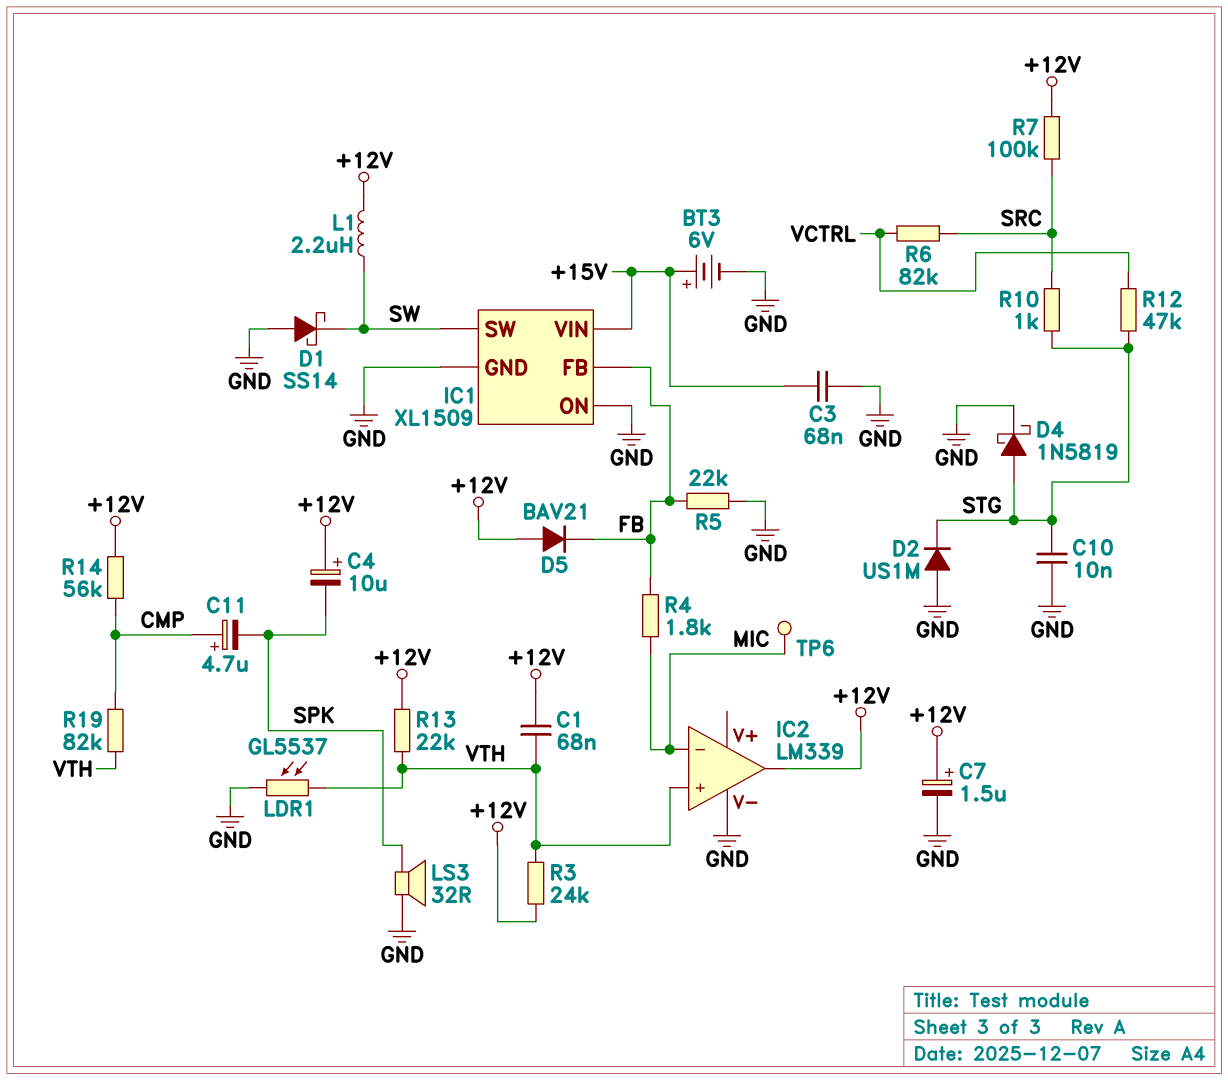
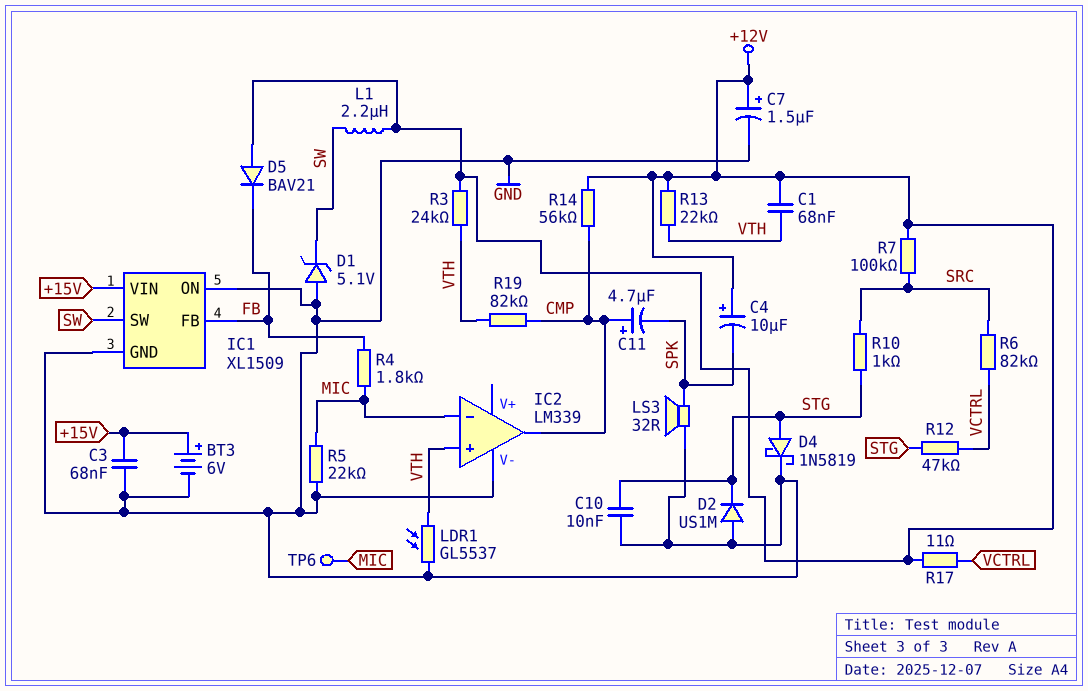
D1: schottky SS14 (A GND, K SW) -> zener 5.1V (A GND, K SW)
IC2 pin out: +12V -> CMP
R5: 22k (FB, GND) -> 22k (GND, MIC)
R17: none -> 11 (+12V, VCTRL)

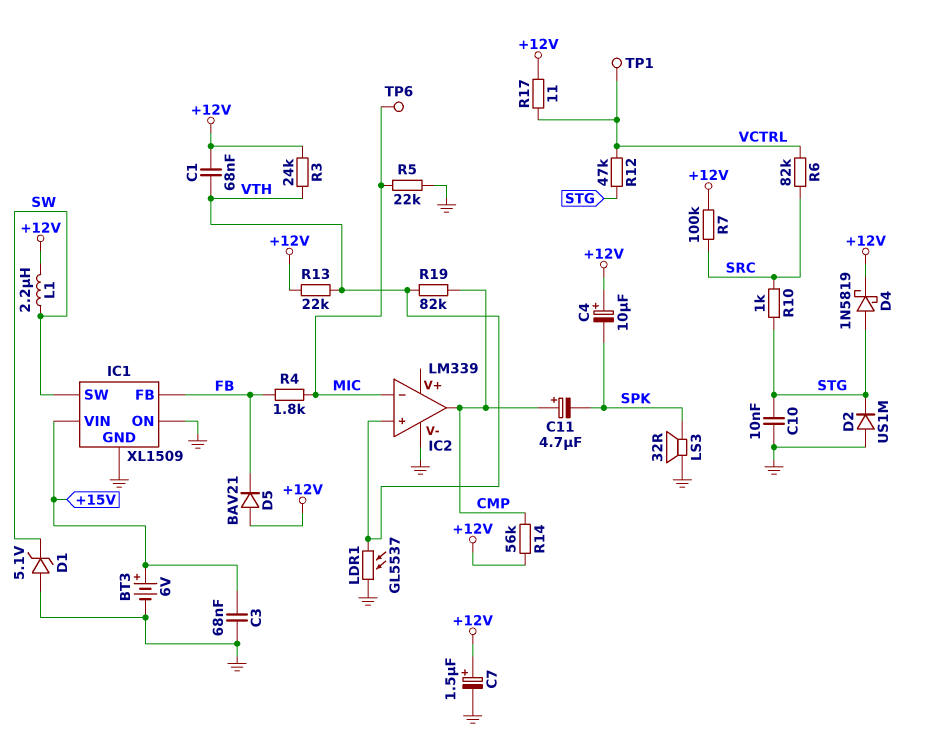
D4: schottky 1N5819 (A STG, K GND) -> schottky 1N5819 (A STG, K +12V)
TP1: none -> test point (VCTRL)

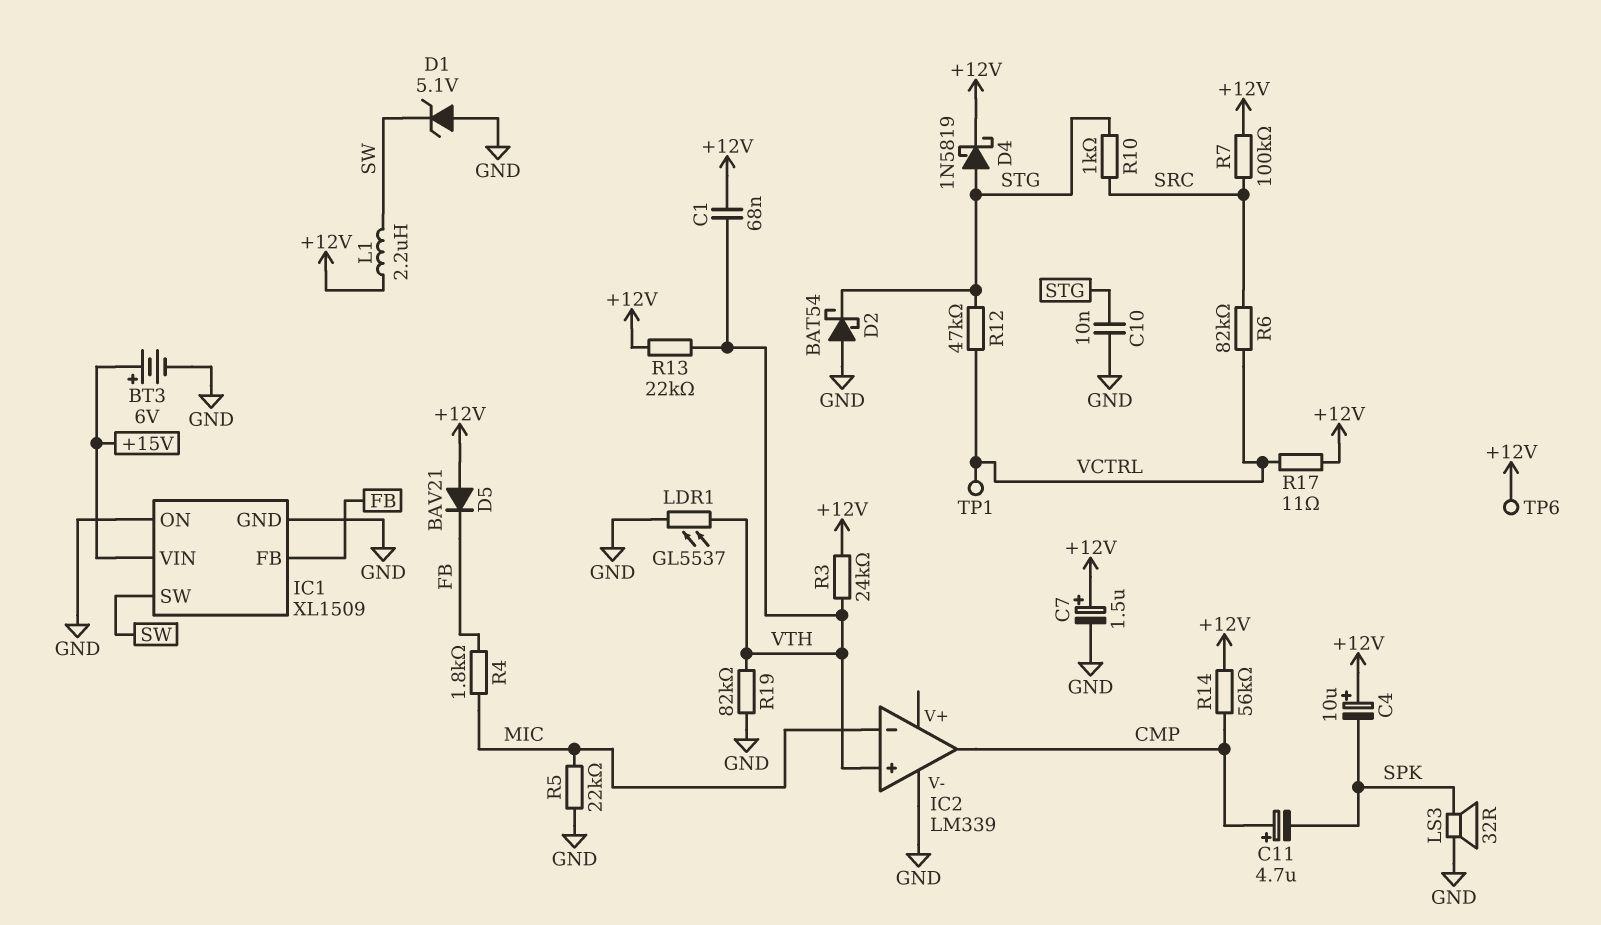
C3: 68nF (+15V, GND) -> none
D2: diode US1M (A GND, K STG) -> schottky BAT54 (A GND, K STG)
R19: 82k (CMP, VTH) -> 82k (GND, VTH)
TP6: test point (MIC) -> test point (+12V)

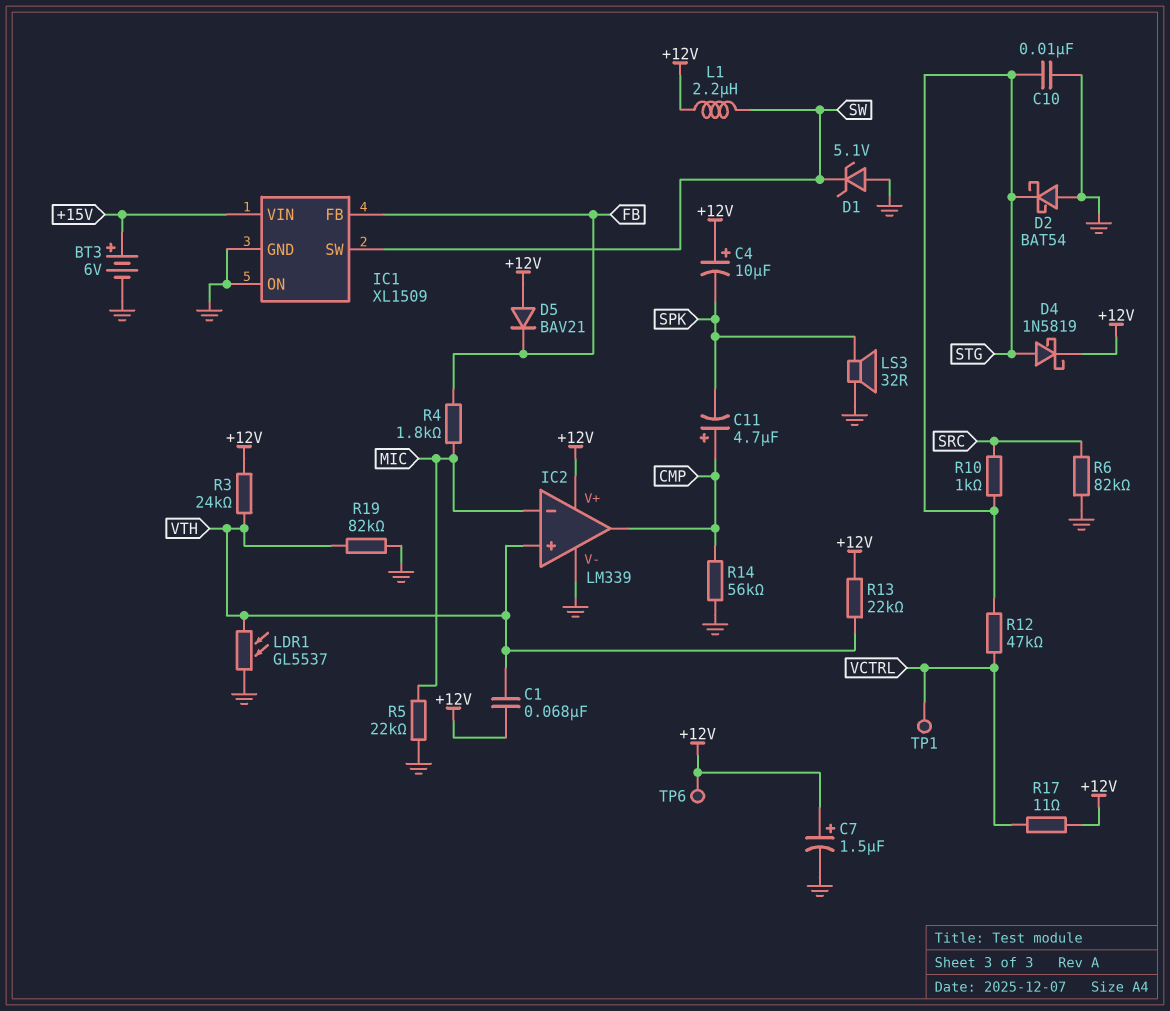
IC2 pin V+: none -> +12V
R6: 82k (SRC, VCTRL) -> 82k (GND, SRC)
R7: 100k (+12V, SRC) -> none
R14: 56k (+12V, CMP) -> 56k (CMP, GND)

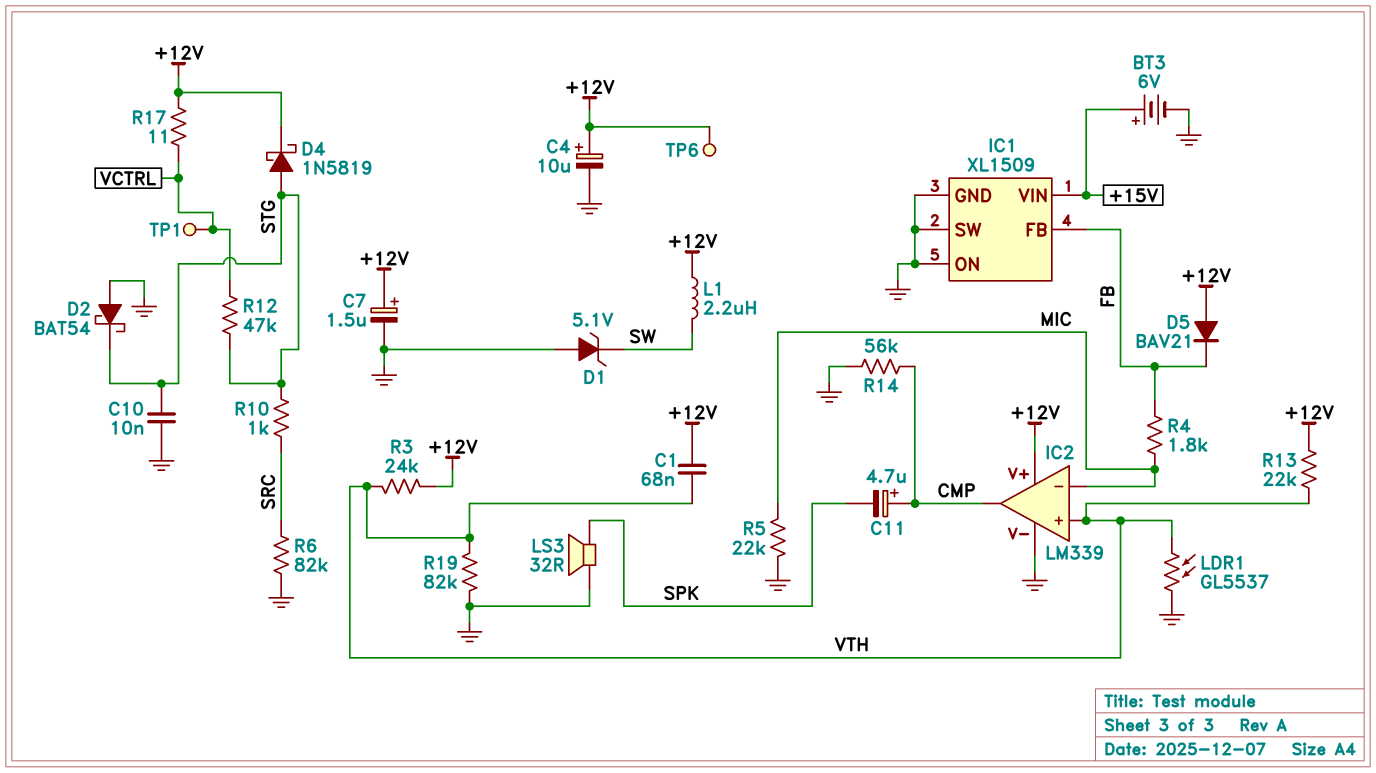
C4: 10uF (plus +12V, minus SPK) -> 10uF (plus +12V, minus GND)
IC1 pin SW: SW -> GND

